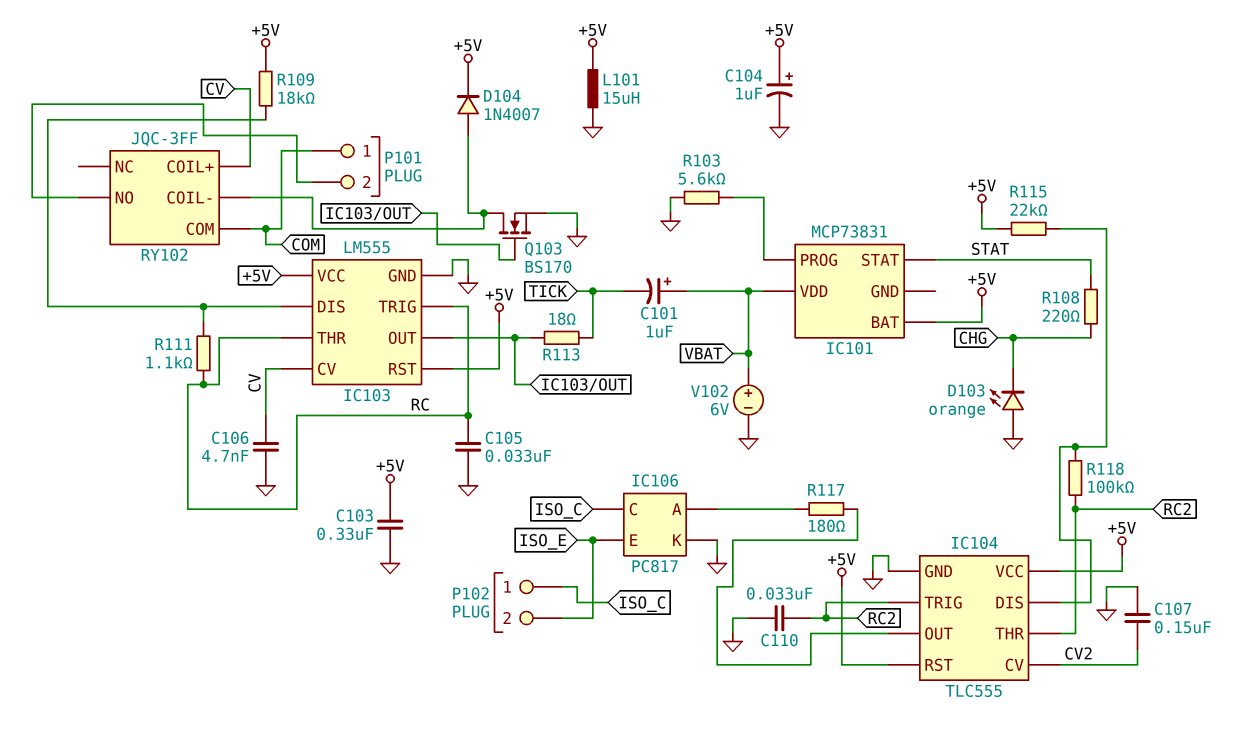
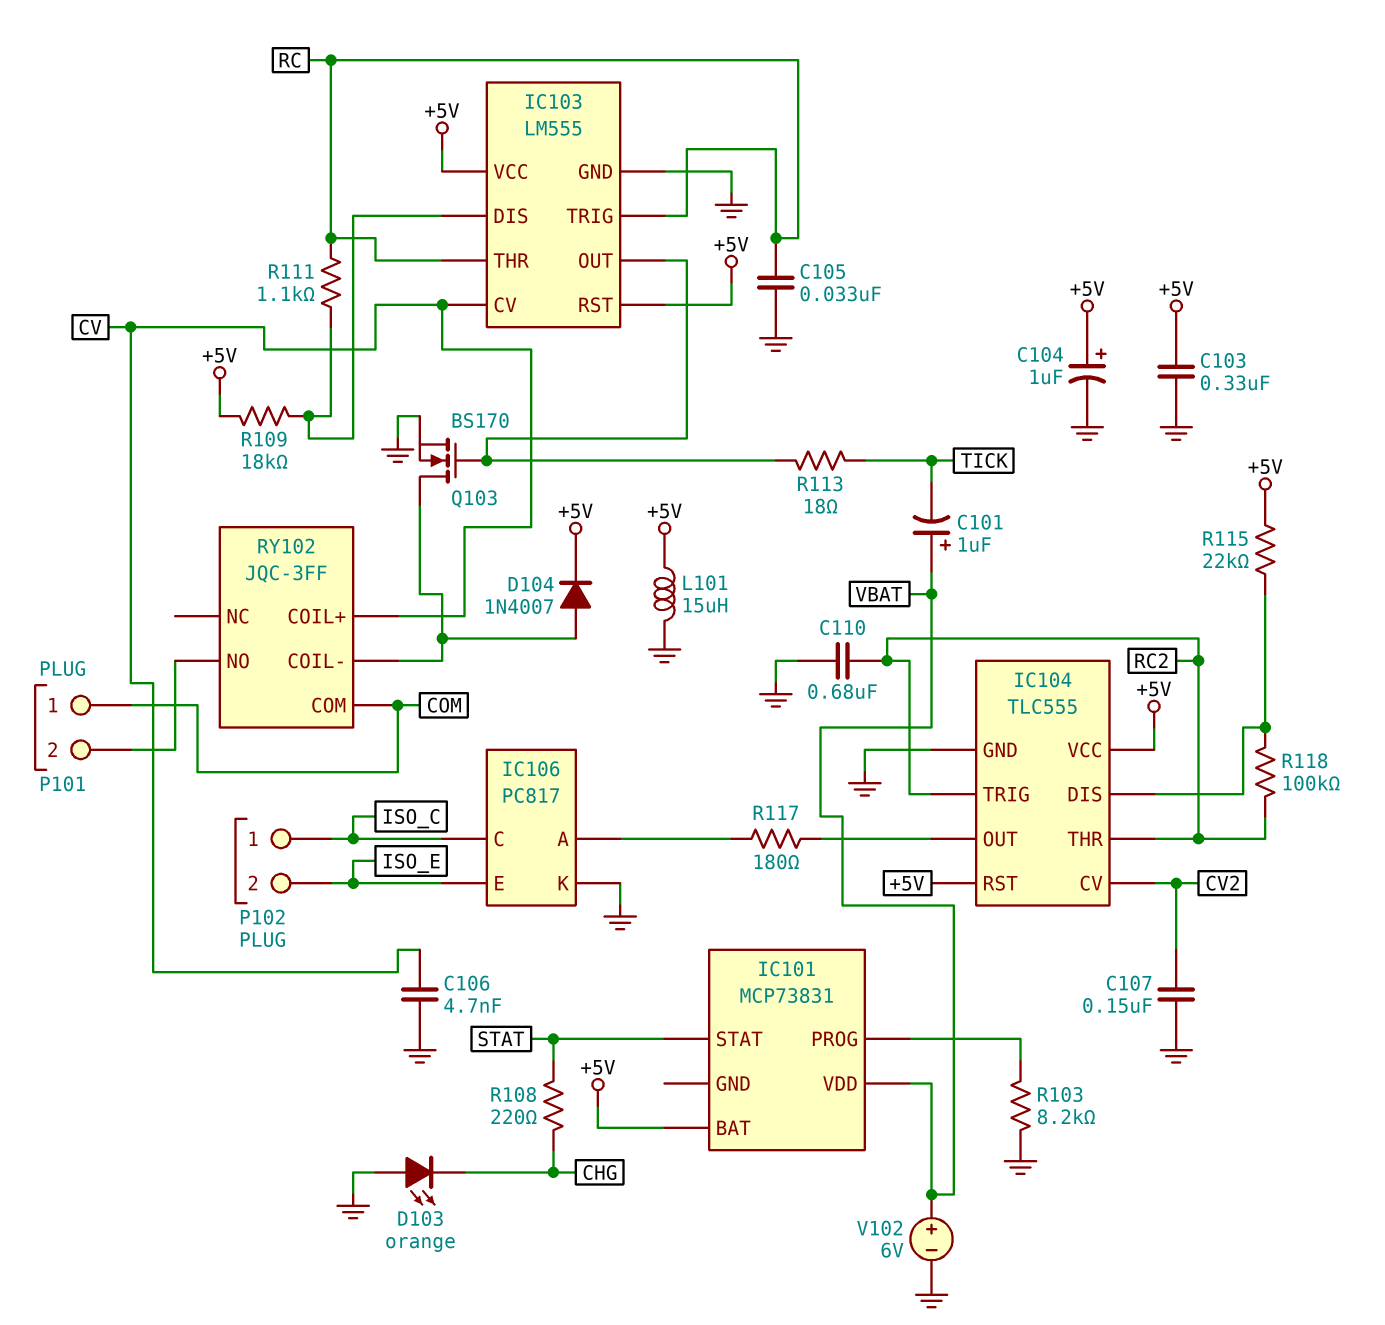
C110: 33nF (GND, RC2) -> 680nF (GND, RC2)
R103: 5.6k (GND, IC101/PROG) -> 8.2k (GND, IC101/PROG)

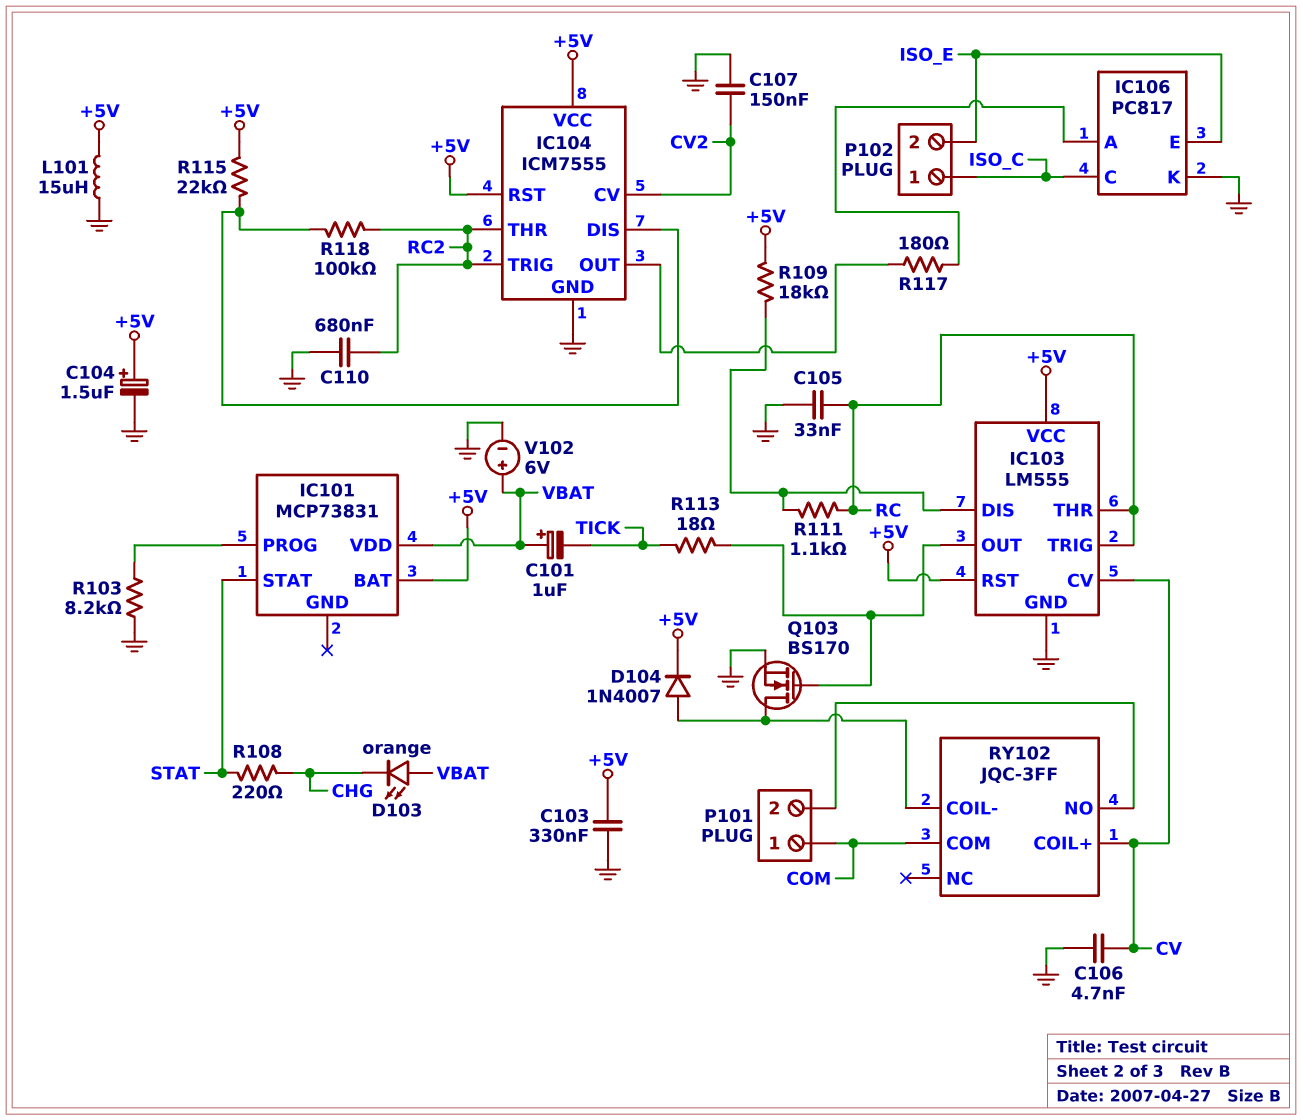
C104: 1uF (plus +5V, minus GND) -> 1.5uF (plus +5V, minus GND)
D103: LED orange (A GND, K CHG) -> LED orange (A VBAT, K CHG)
IC104: TLC555 -> ICM7555

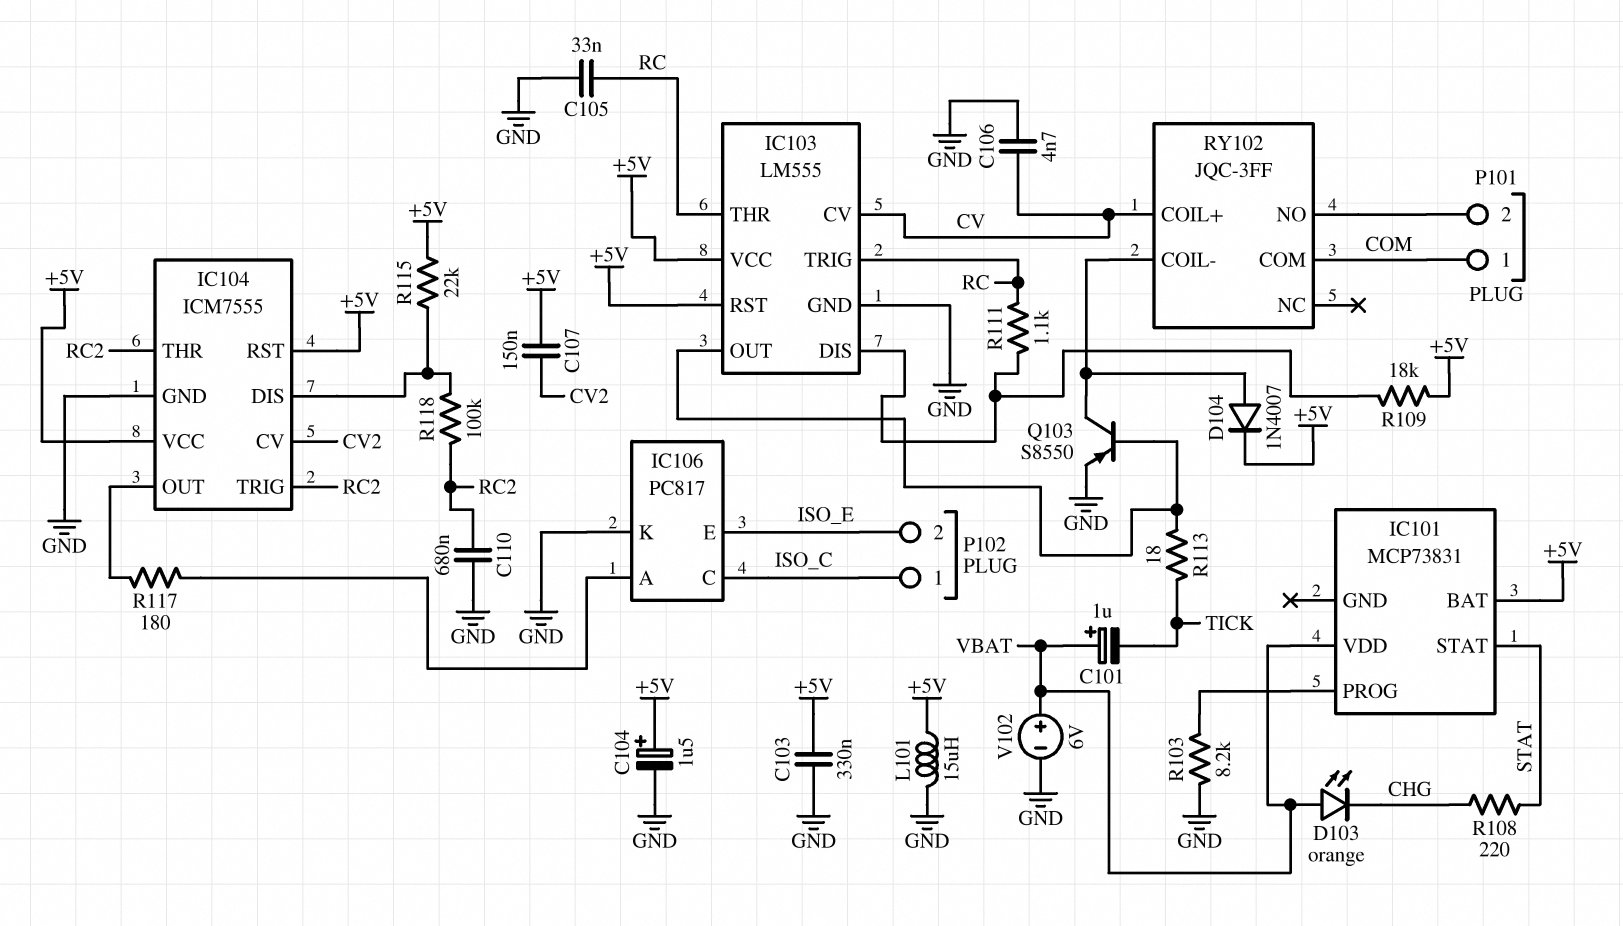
C107: 150nF (CV2, GND) -> 150nF (+5V, CV2)
Q103: NMOS BS170 (G IC103/OUT, D RY102/COIL-, S GND) -> PNP S8550 (B IC103/OUT, C RY102/COIL-, E GND)

